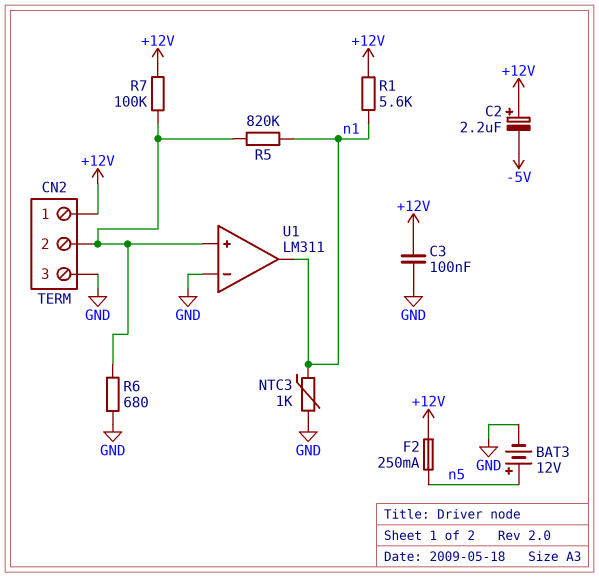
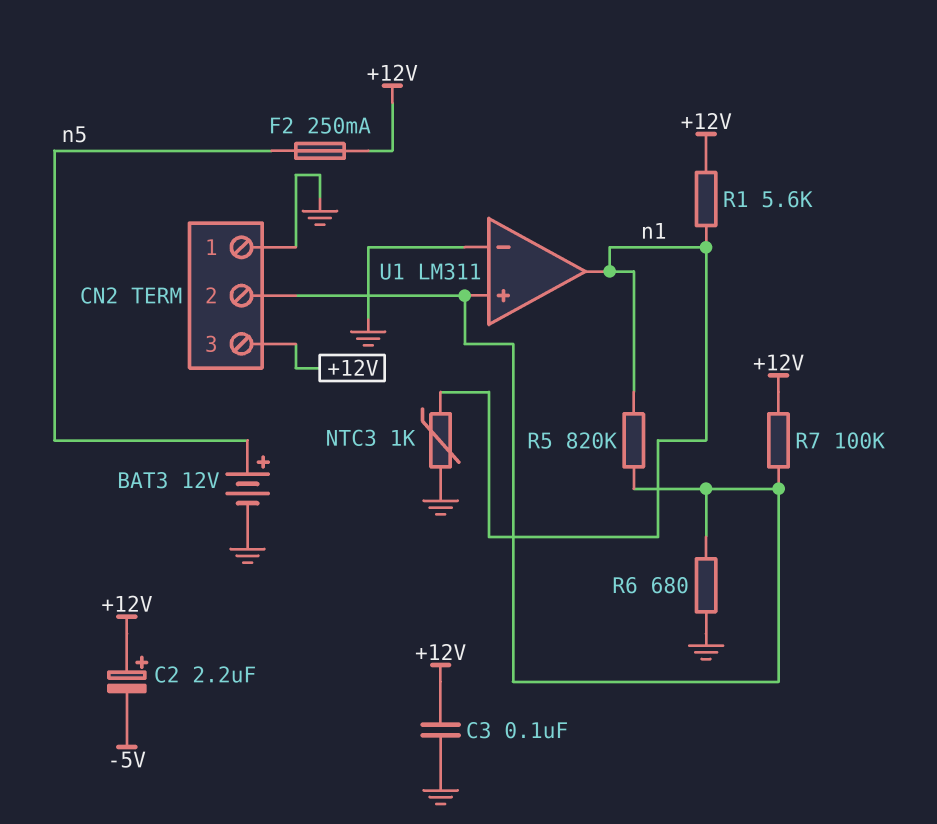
CN2 pin 1: +12V -> GND
CN2 pin 3: GND -> +12V

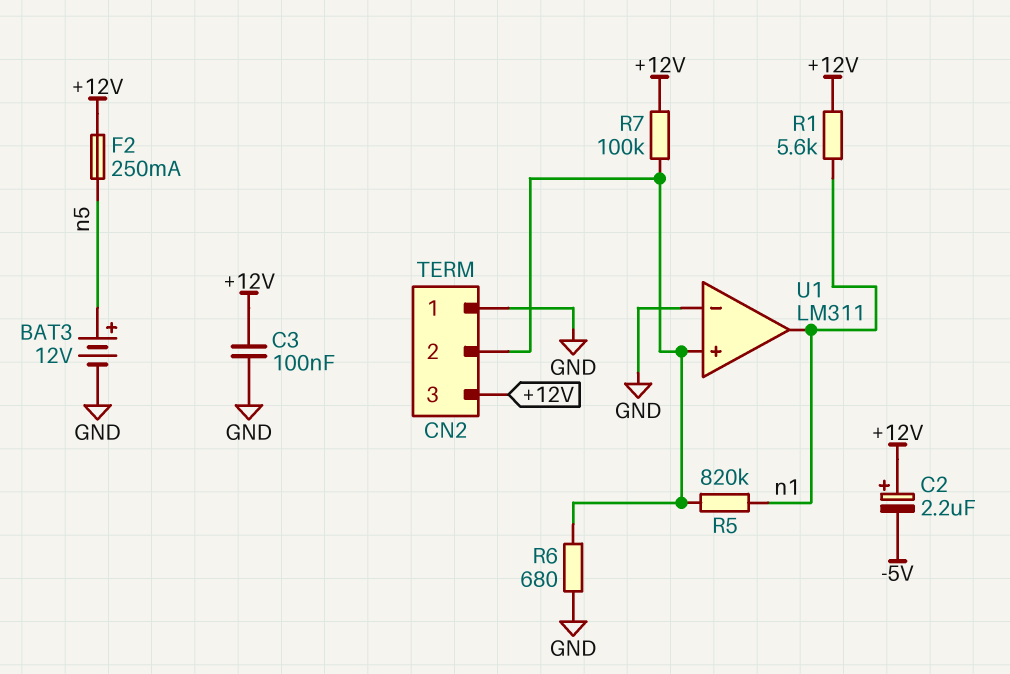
NTC3: 1k (GND, n1) -> none

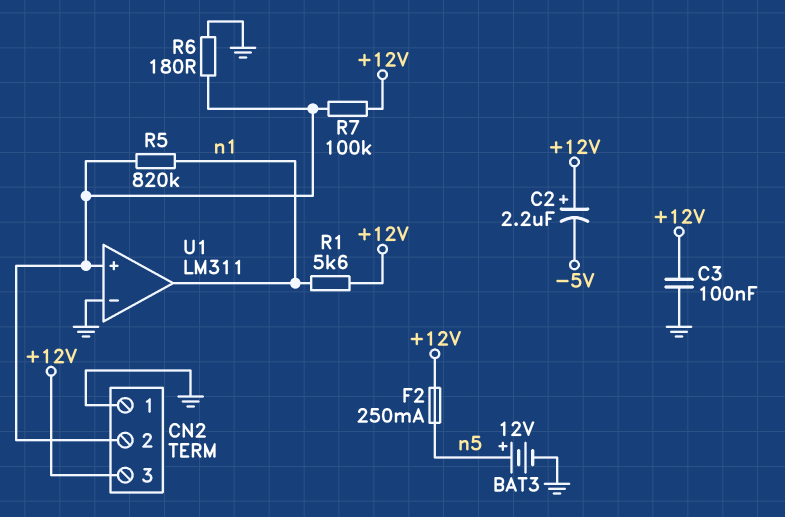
R6: 680 (CN2/2, GND) -> 180 (CN2/2, GND)

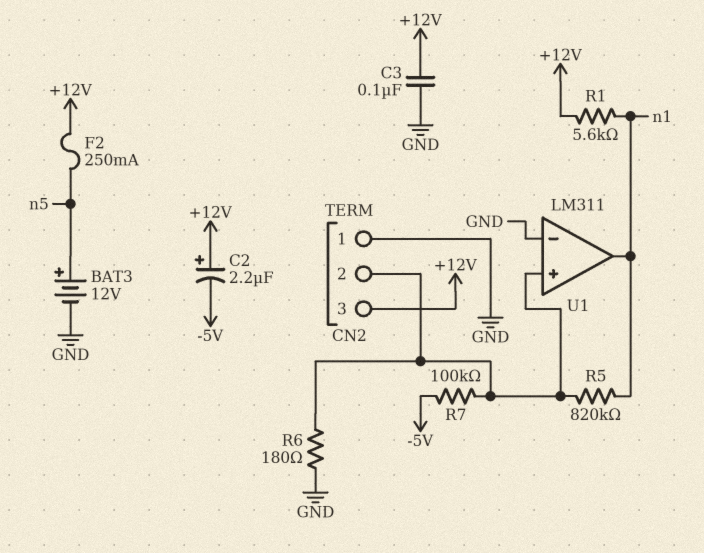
R7: 100k (+12V, CN2/2) -> 100k (-5V, CN2/2)

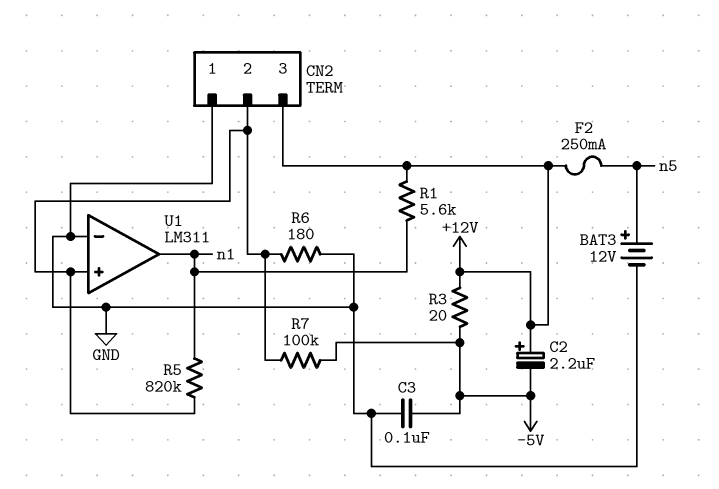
C3: 100nF (+12V, GND) -> 100nF (-5V, GND)
R3: none -> 20 (+12V, -5V)

